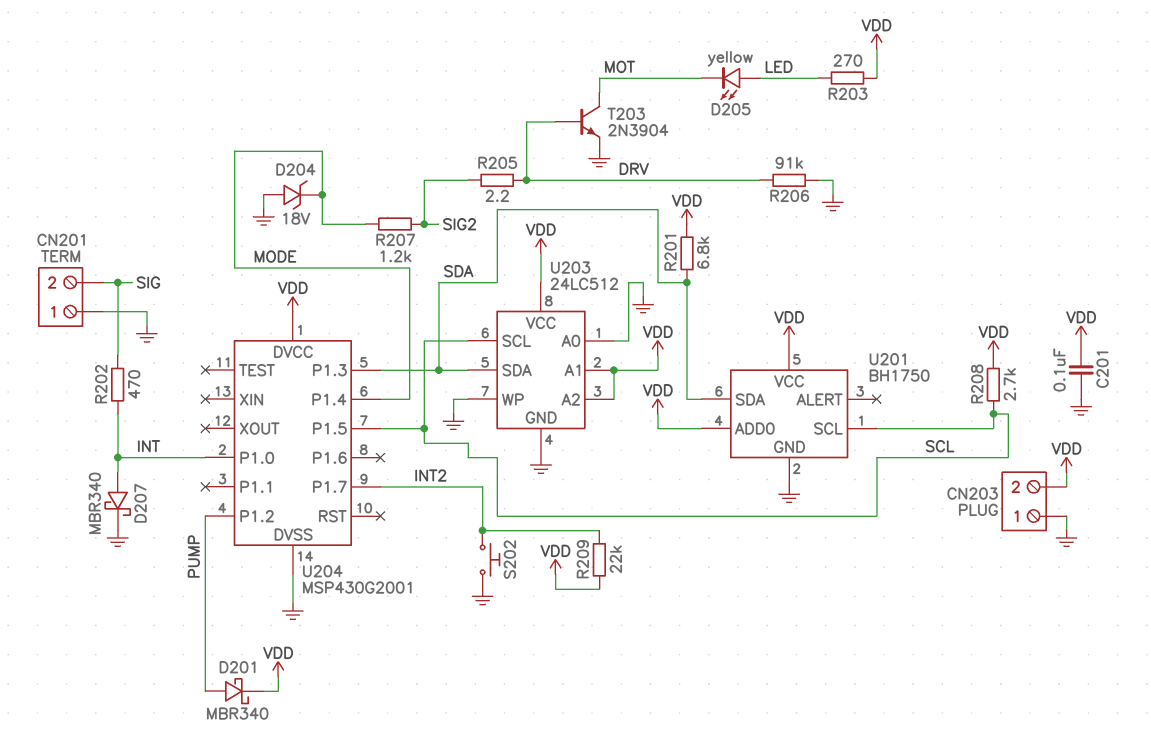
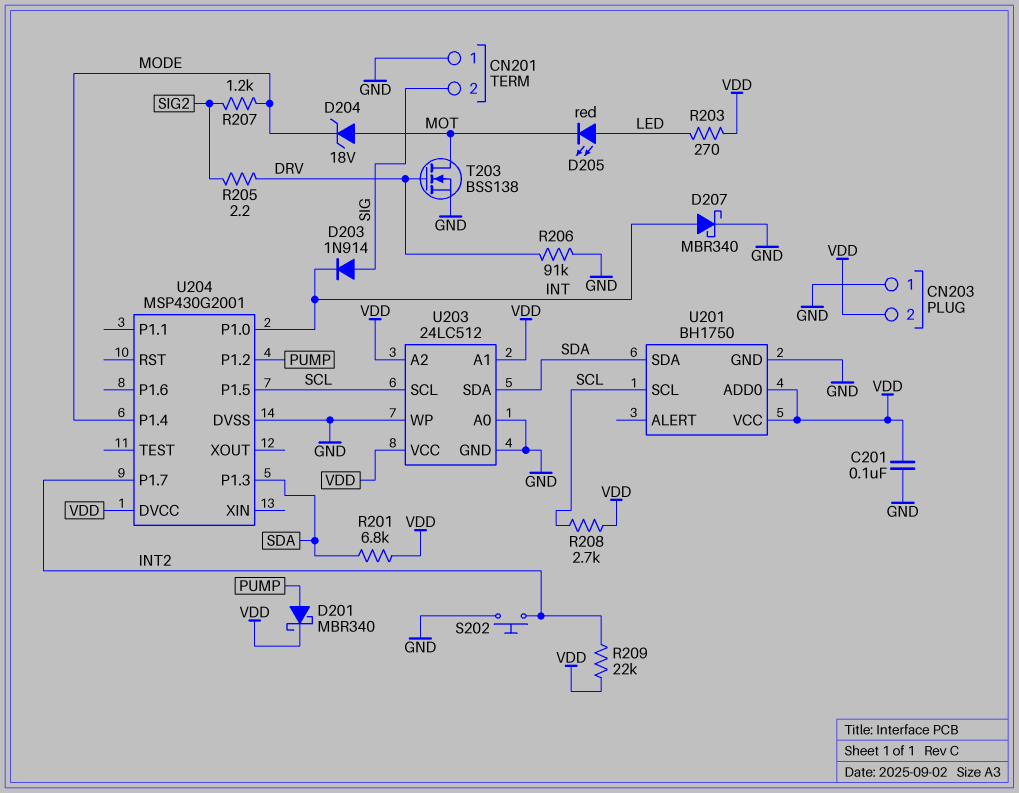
D203: none -> diode 1N914 (A SIG, K INT)
D204: zener 18V (A GND, K MODE) -> zener 18V (A MOT, K MODE)
D205: LED yellow (A LED, K MOT) -> LED red (A LED, K MOT)
R202: 470 (INT, SIG) -> none
T203: NPN 2N3904 (B DRV, C MOT, E GND) -> NMOS BSS138 (G DRV, D MOT, S GND)

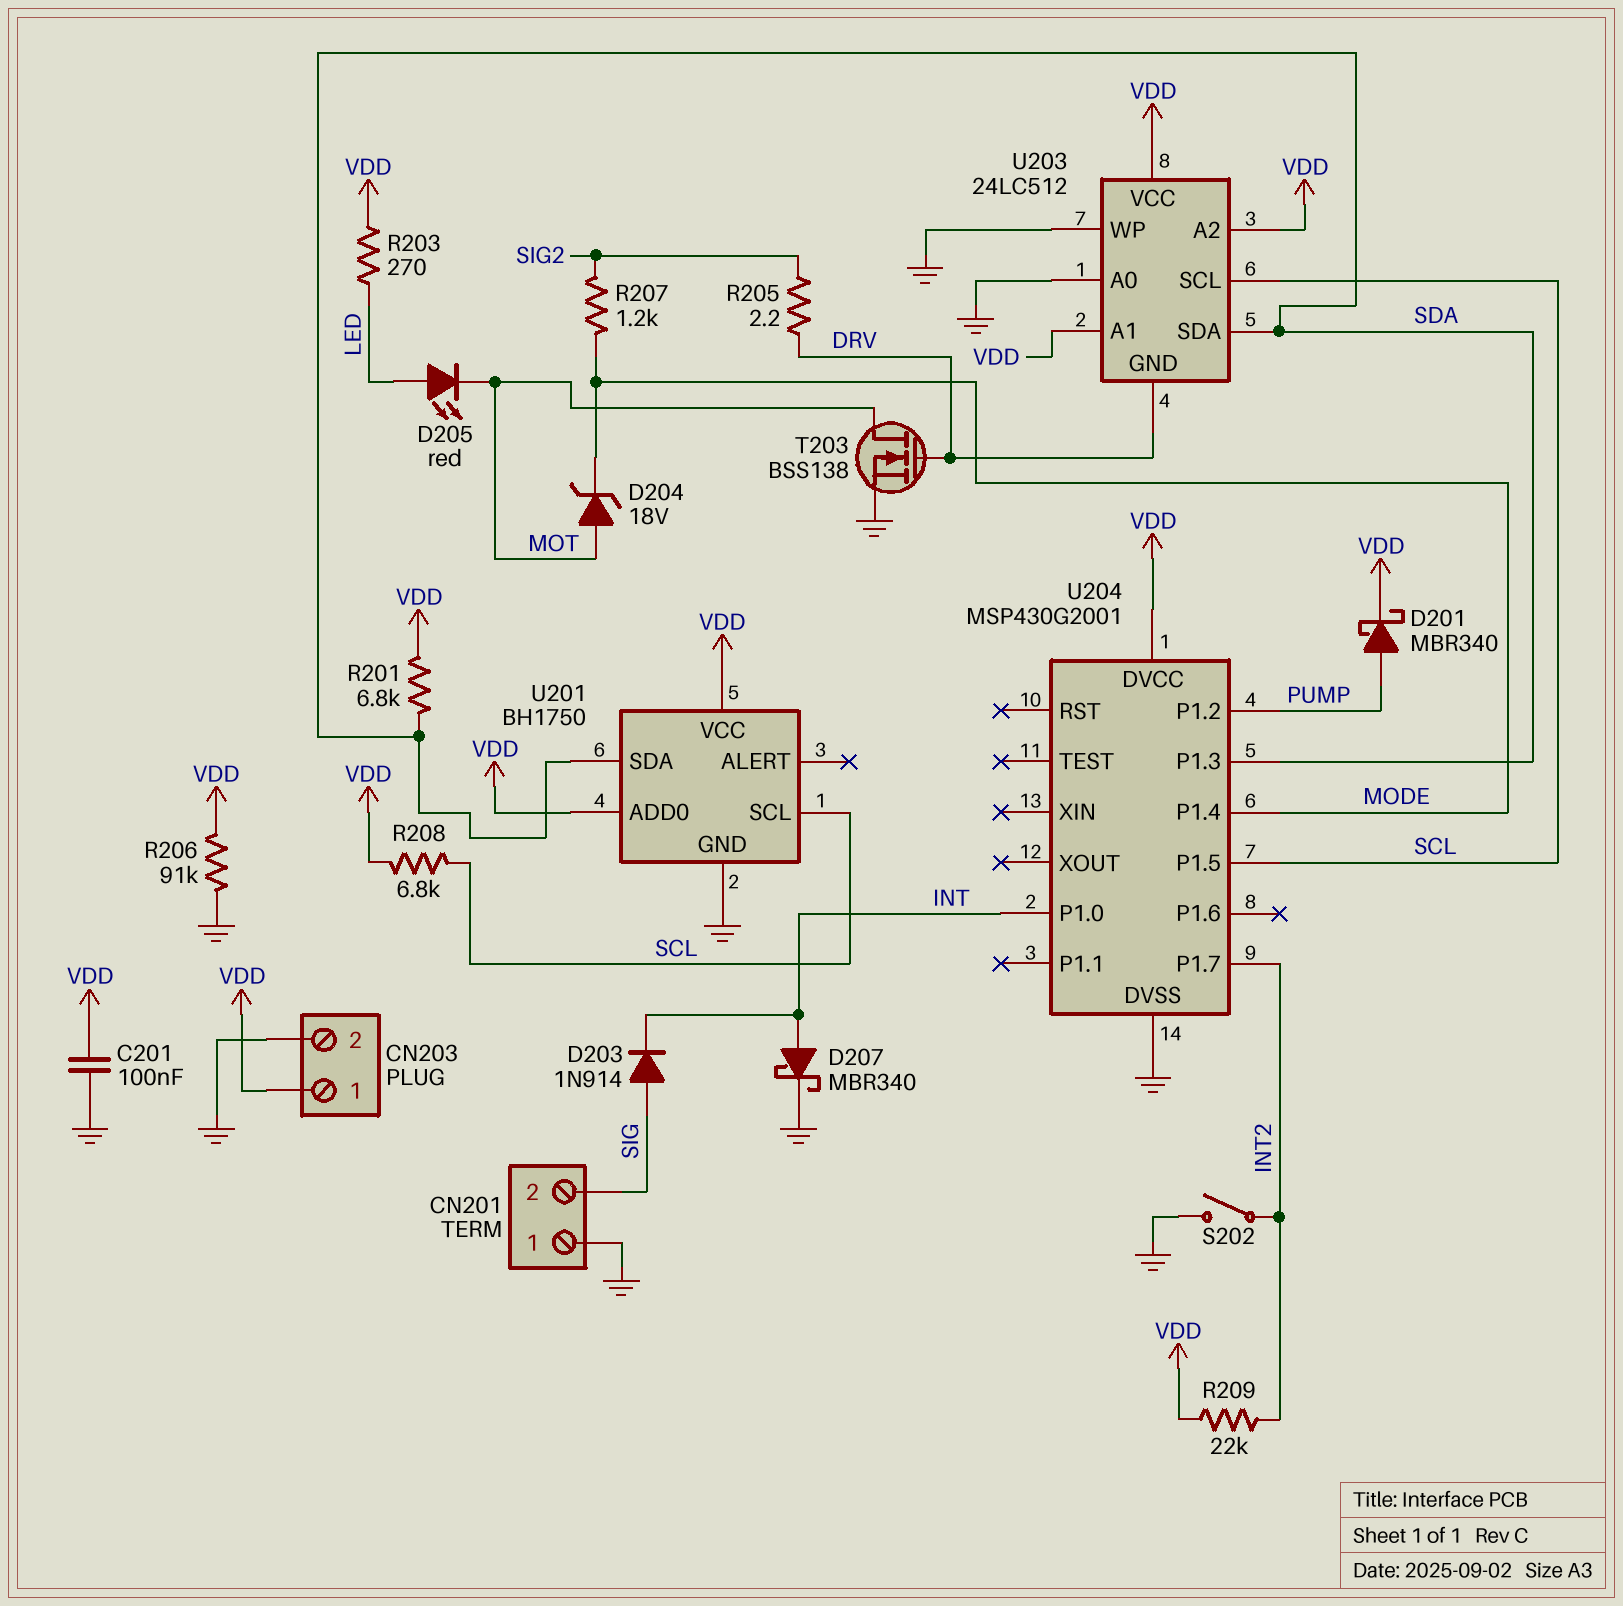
CN203 pin 1: GND -> VDD
CN203 pin 2: VDD -> GND
R206: 91k (DRV, GND) -> 91k (GND, VDD)
R208: 2.7k (SCL, VDD) -> 6.8k (SCL, VDD)
S202: button (GND, INT2) -> switch (GND, INT2)
U203 pin GND: GND -> DRV

